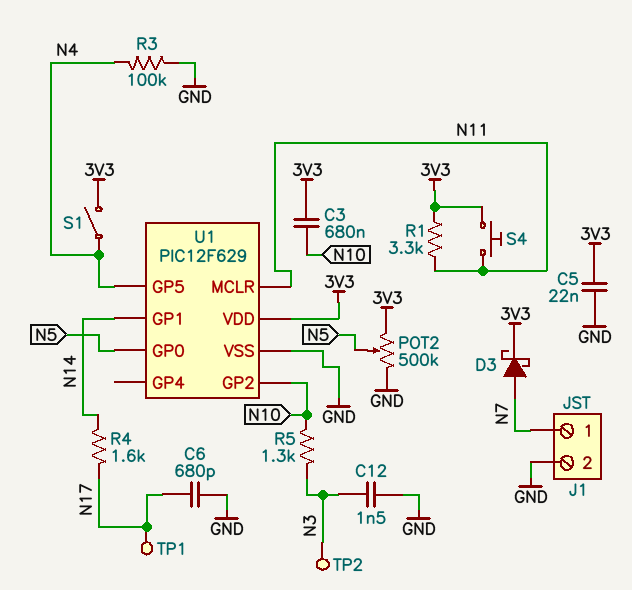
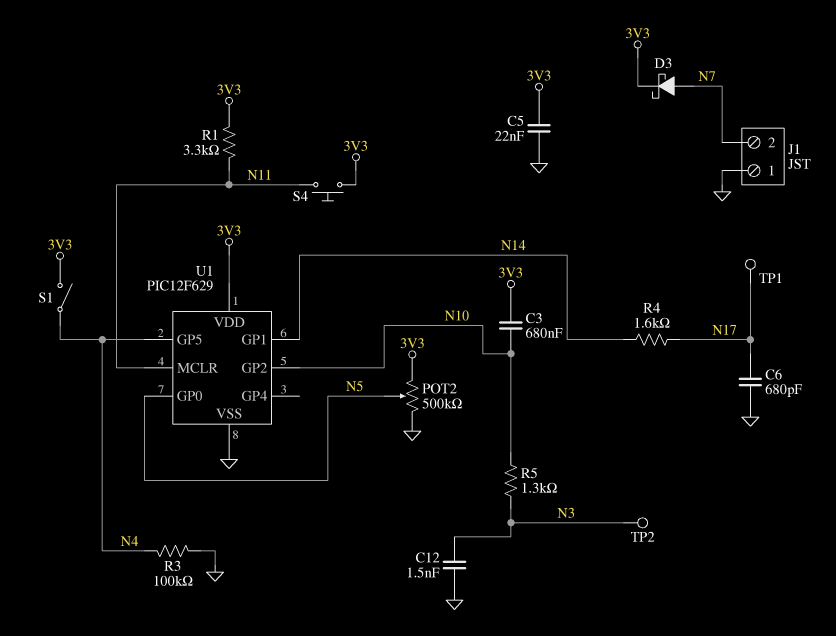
J1 pin 1: N7 -> GND
J1 pin 2: GND -> N7

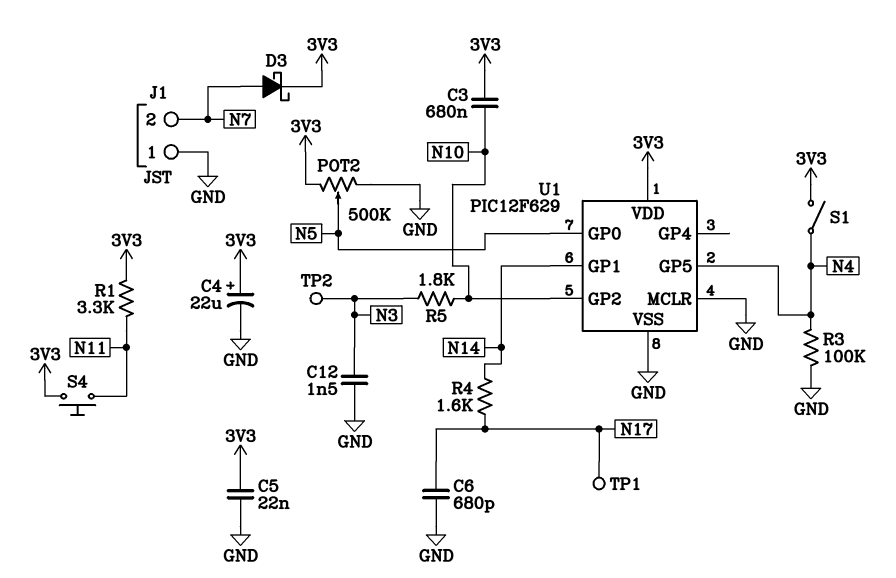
C4: none -> 22uF (plus 3V3, minus GND)
R5: 1.3k (N3, N10) -> 1.8k (N3, N10)
U1 pin MCLR: N11 -> GND

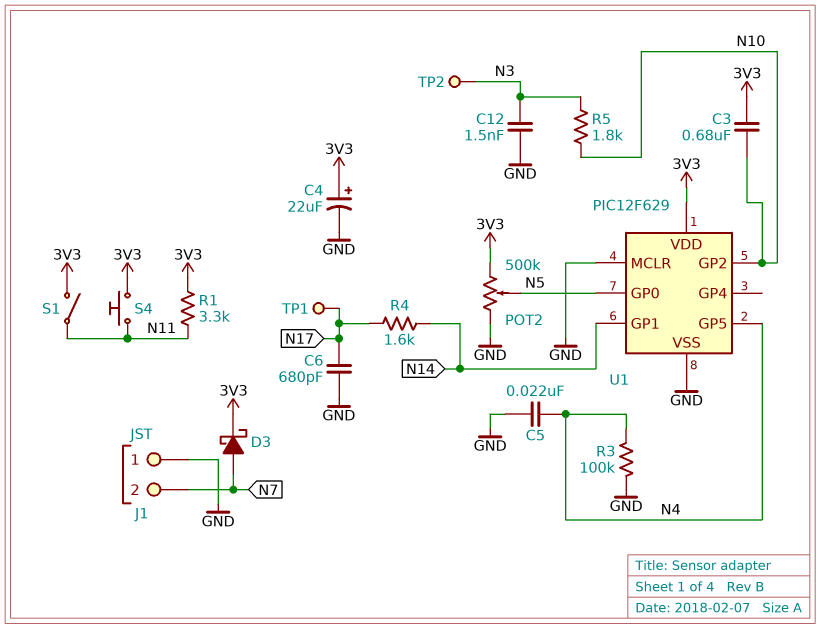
C5: 22nF (3V3, GND) -> 22nF (GND, N4)
S1: switch (3V3, N4) -> switch (3V3, N11)

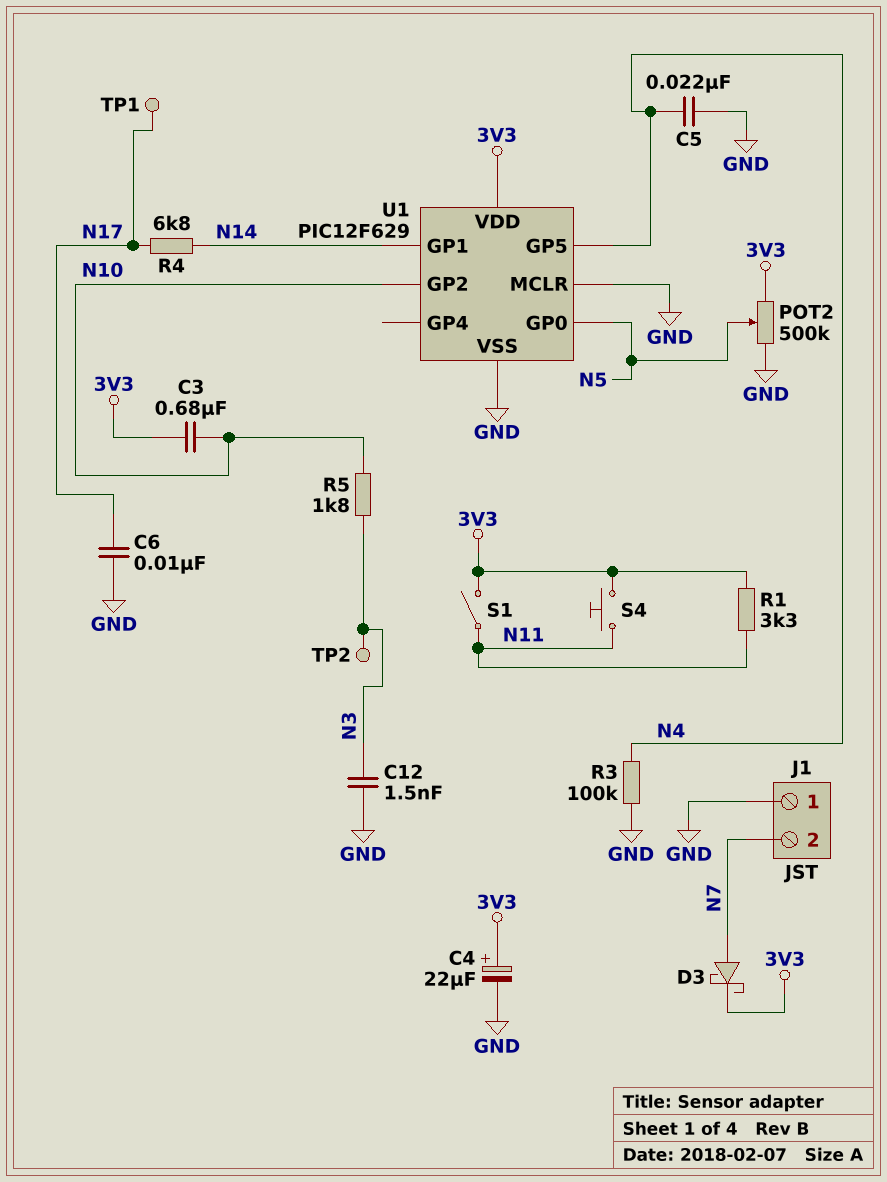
C6: 680pF (GND, N17) -> 10nF (GND, N17)
R4: 1.6k (N14, N17) -> 6.8k (N14, N17)

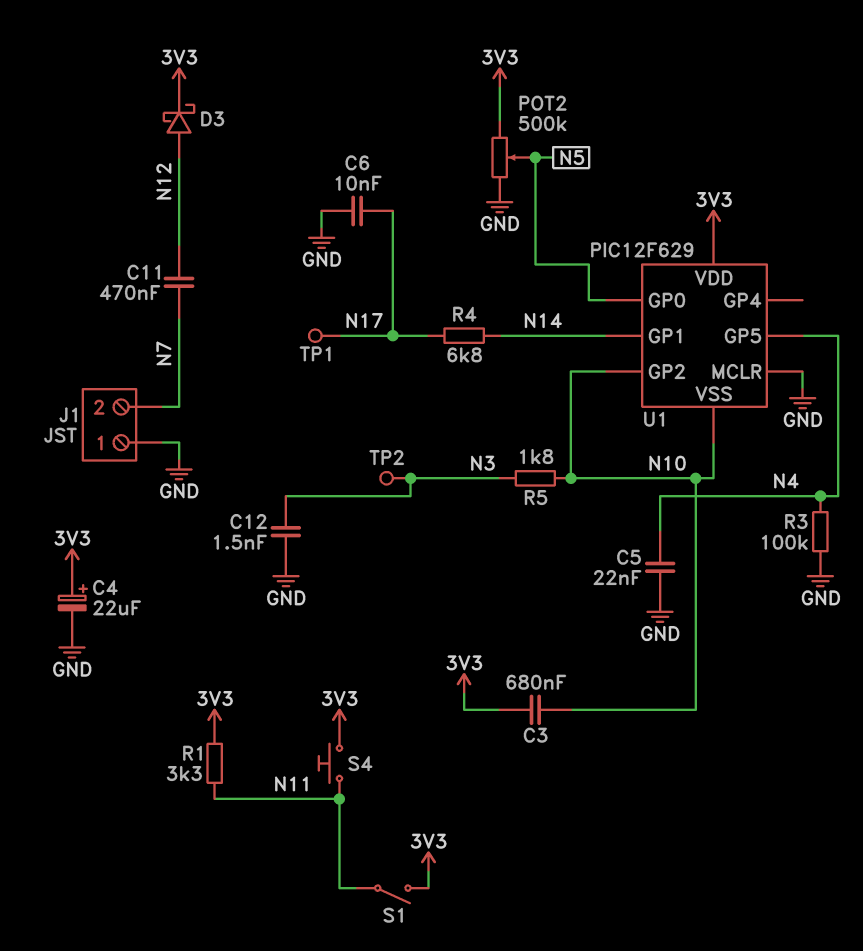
C11: none -> 470nF (N7, N12)
D3: schottky (A N7, K 3V3) -> schottky (A N12, K 3V3)
U1 pin VSS: GND -> N10

